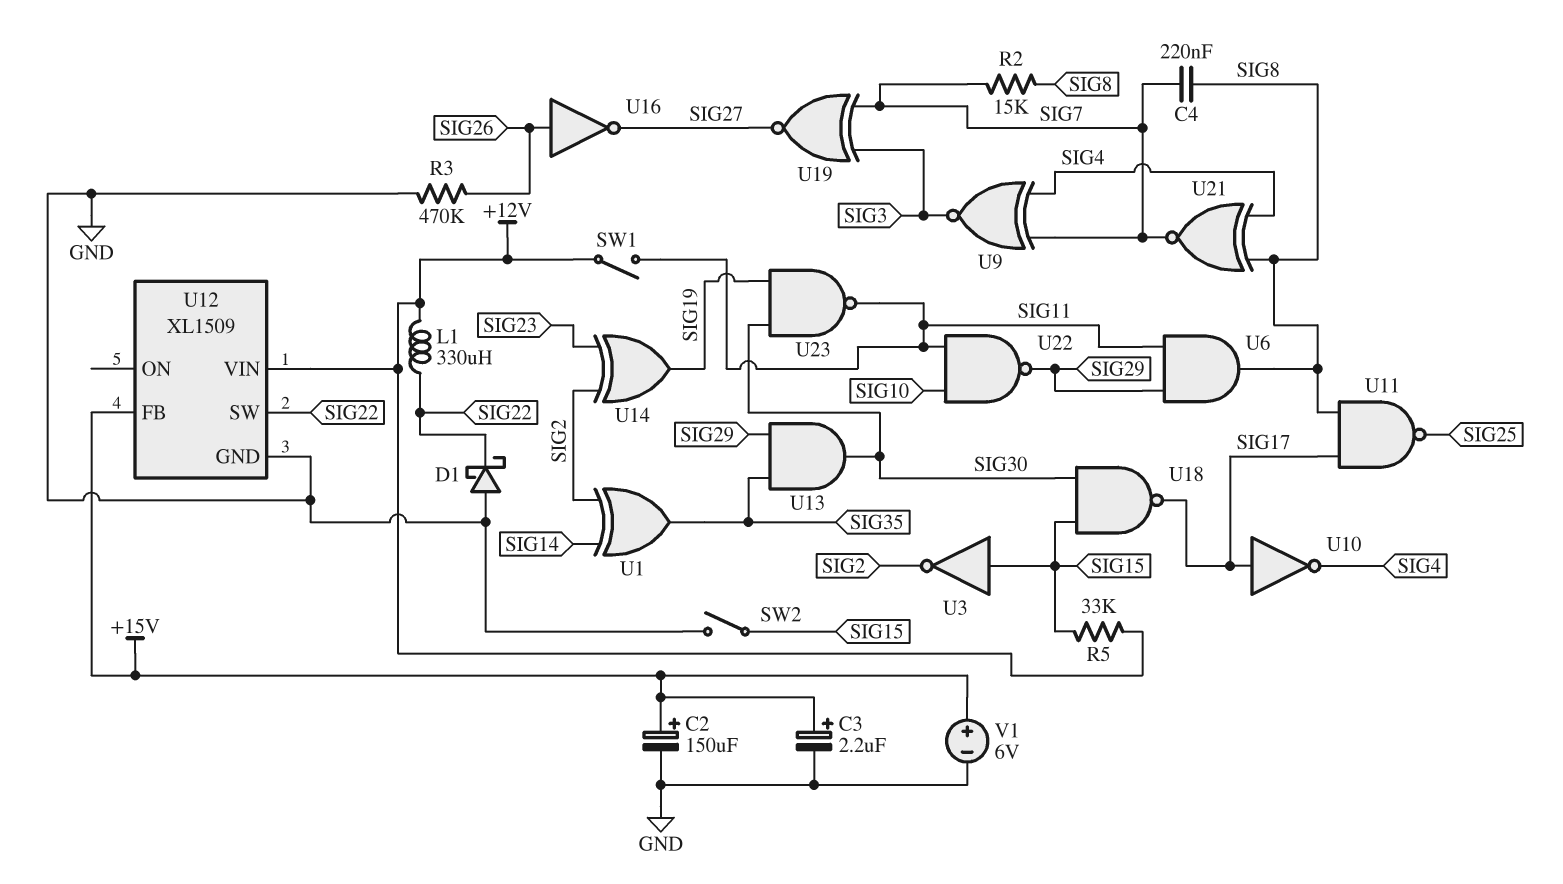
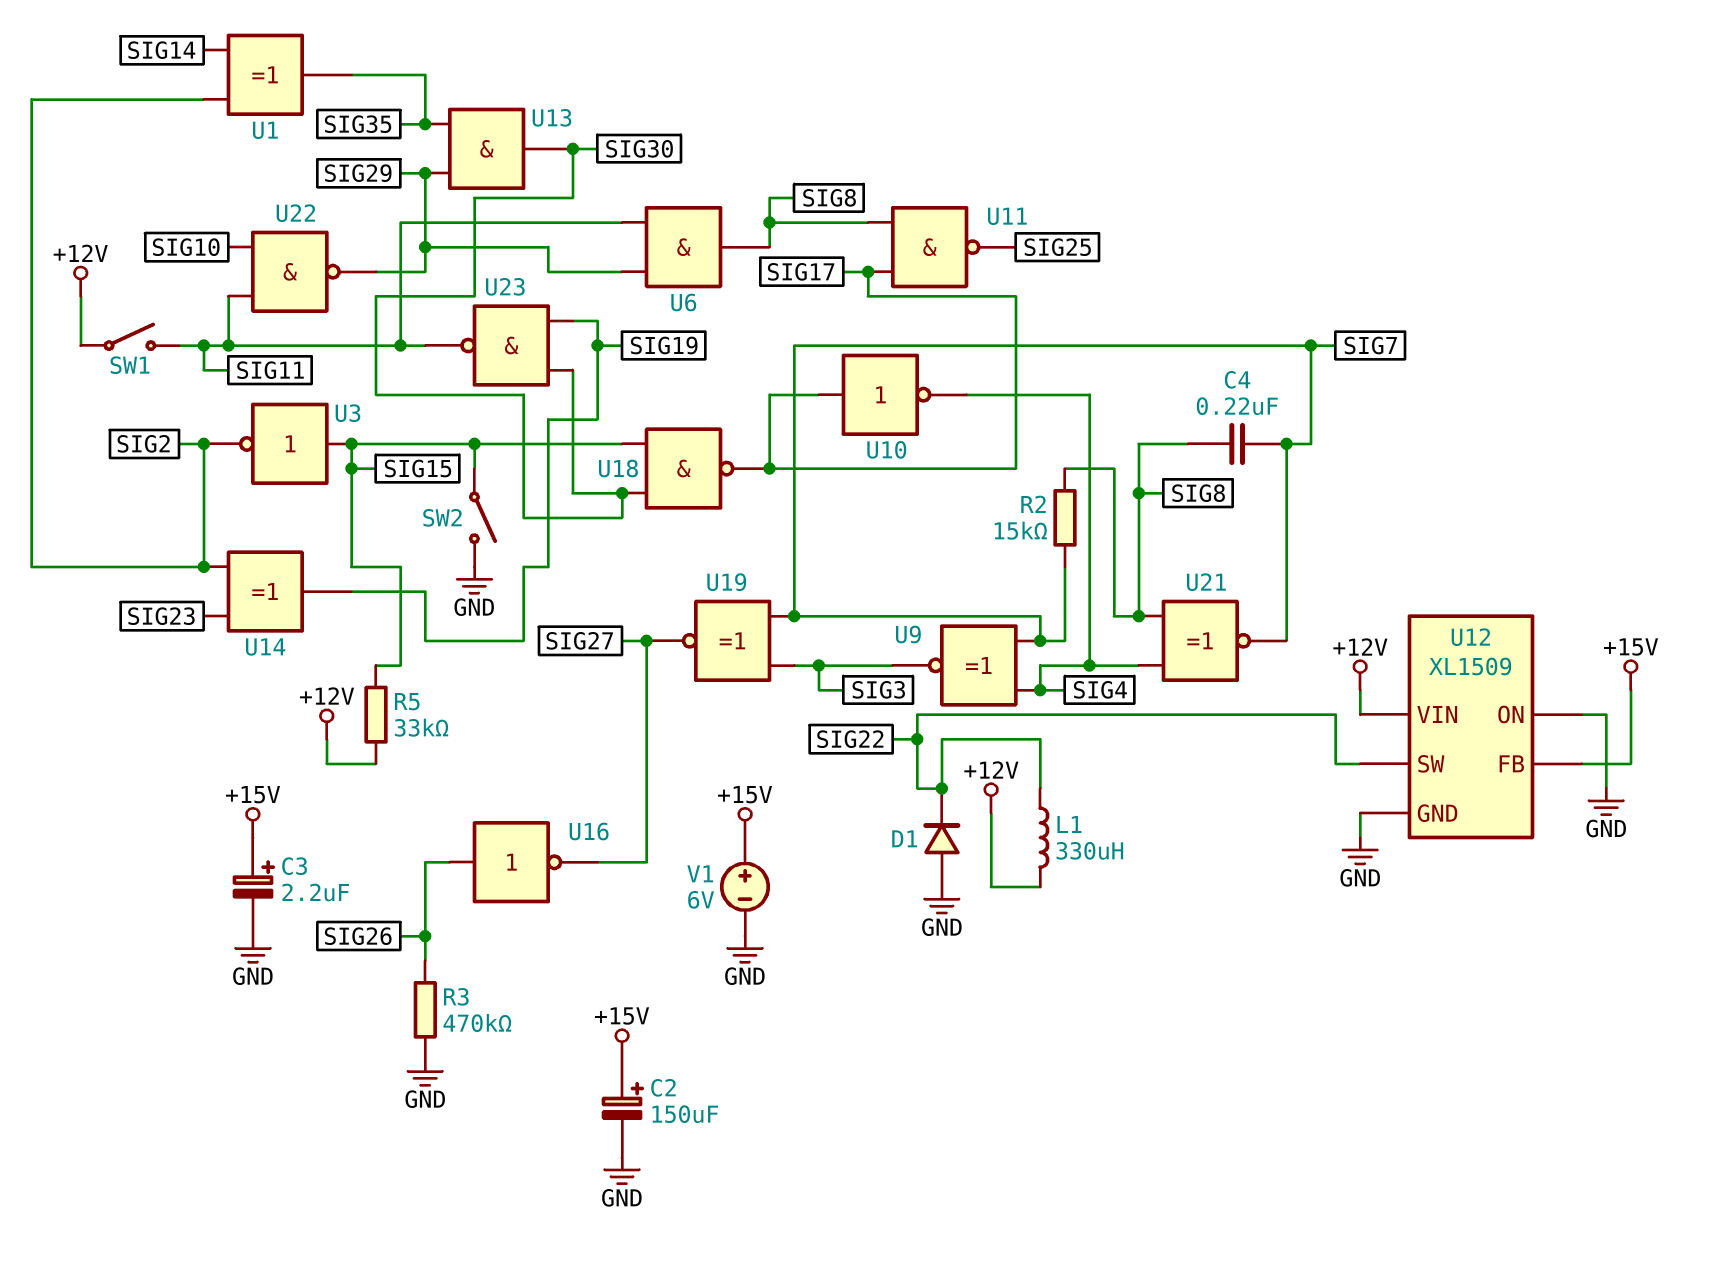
D1: schottky (A GND, K SIG22) -> diode (A GND, K SIG22)
U12 pin ON: none -> GND

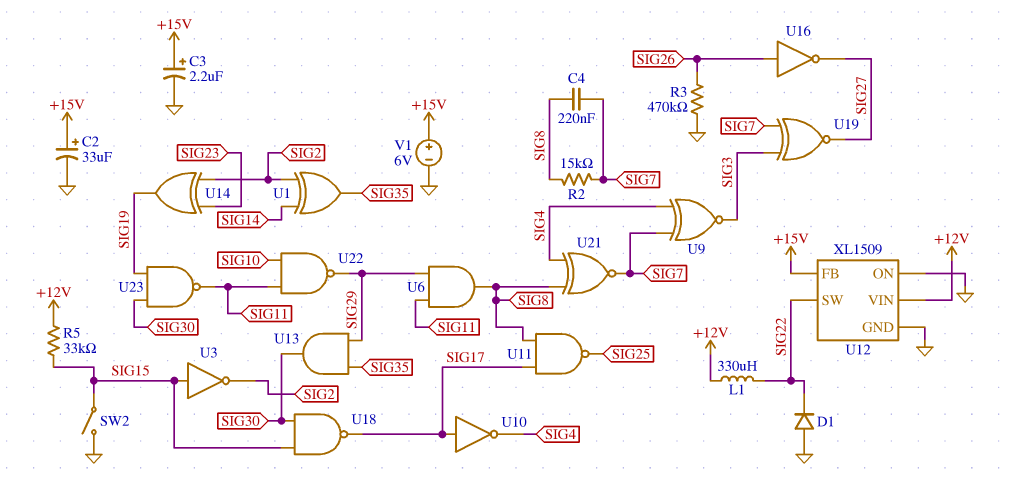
C2: 150uF (plus +15V, minus GND) -> 33uF (plus +15V, minus GND)
SW1: switch (+12V, SIG11) -> none

